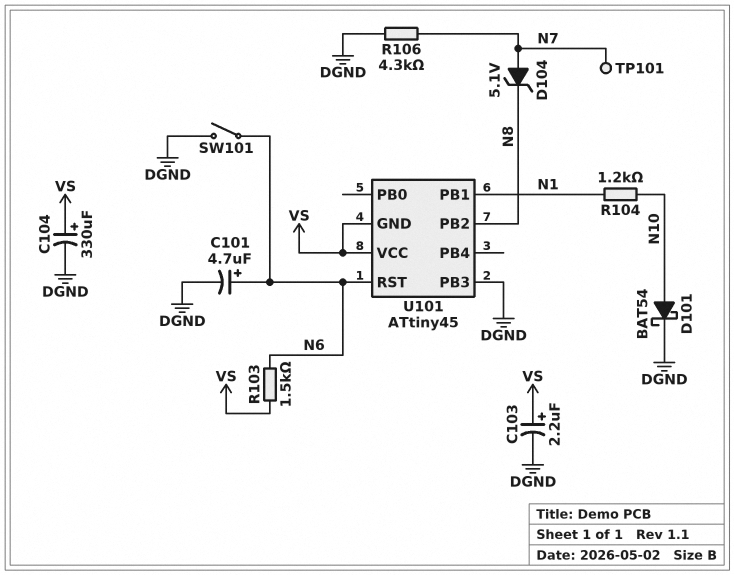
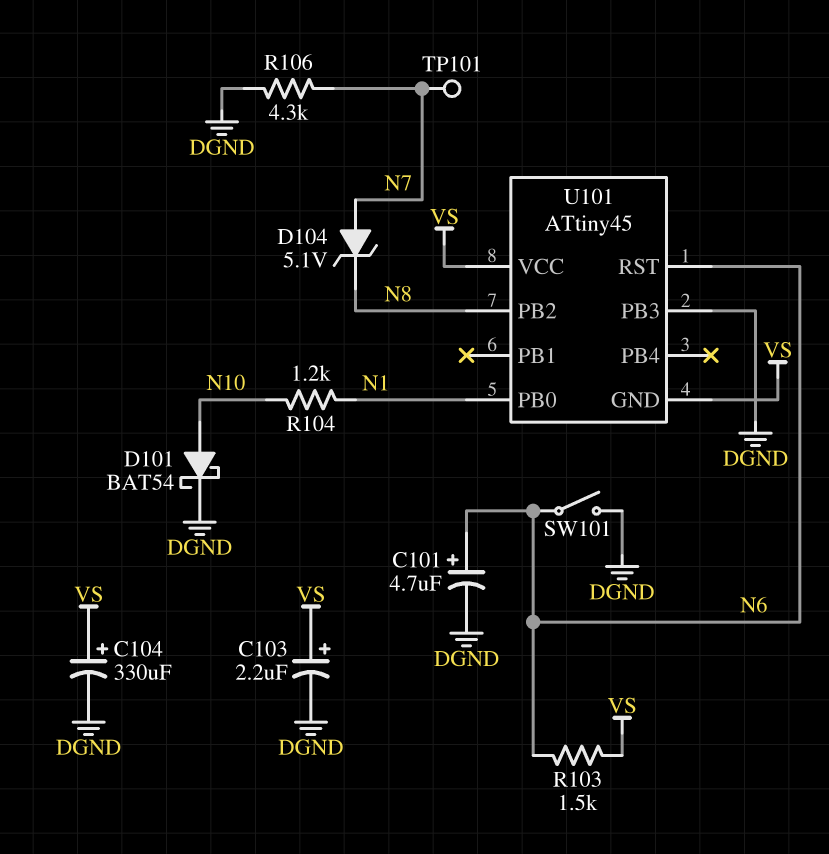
U101 pin PB0: none -> N1
U101 pin PB1: N1 -> none

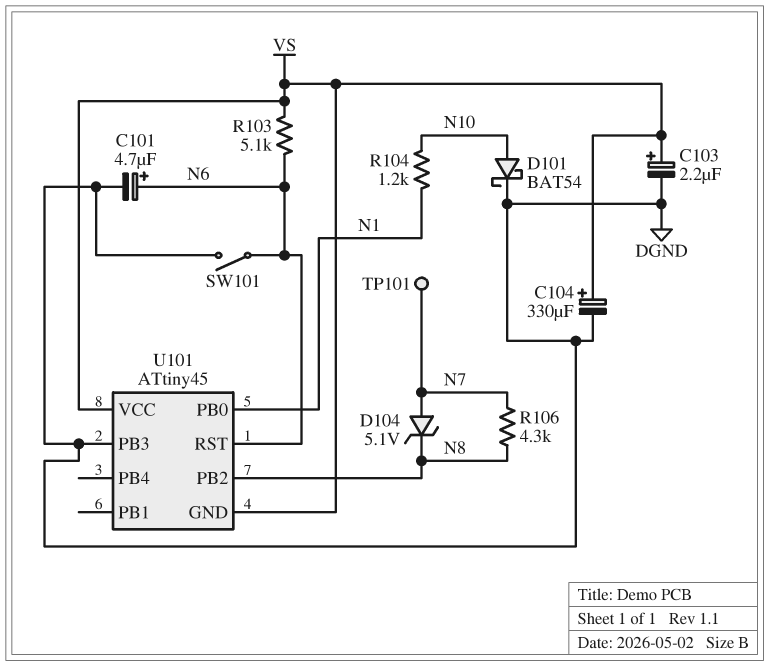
R103: 1.5k (N6, VS) -> 5.1k (N6, VS)
R106: 4.3k (DGND, N7) -> 4.3k (N7, N8)

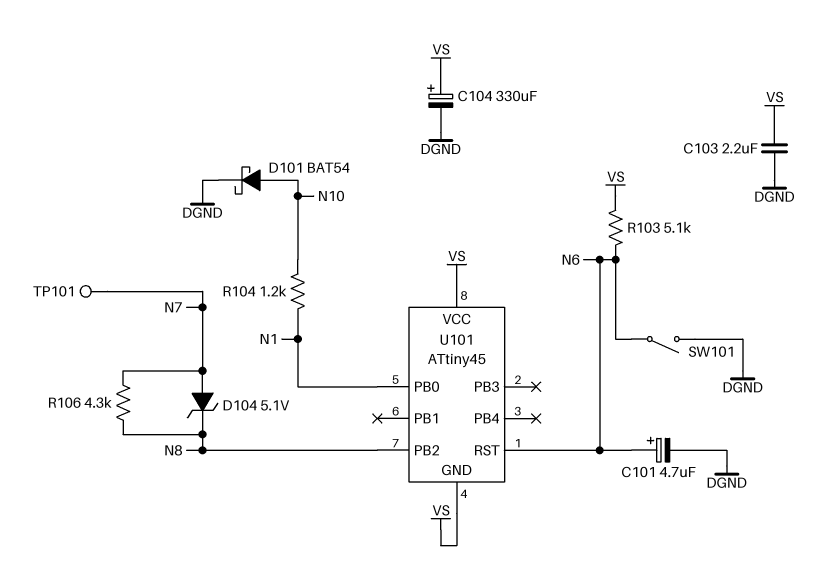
C103: 2.2uF (plus VS, minus DGND) -> 2.2uF (DGND, VS)
U101 pin PB3: DGND -> none

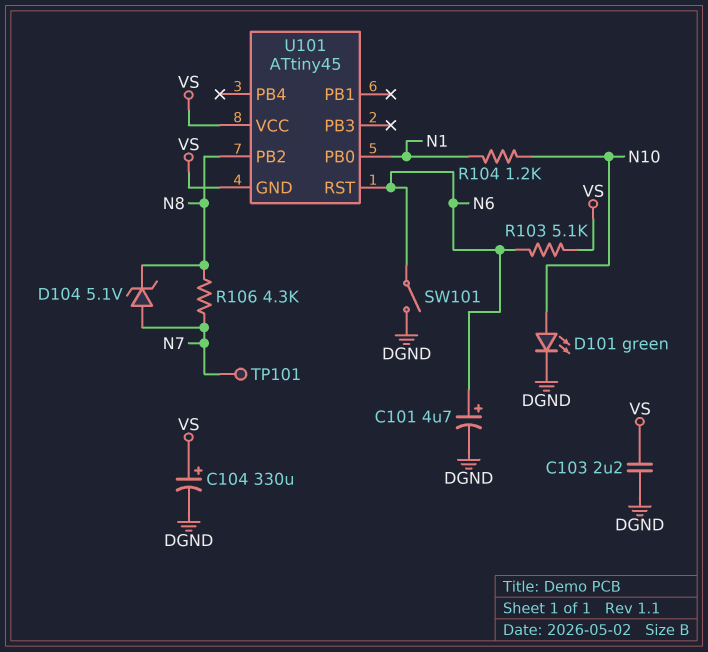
D101: schottky BAT54 (A N10, K DGND) -> LED green (A N10, K DGND)

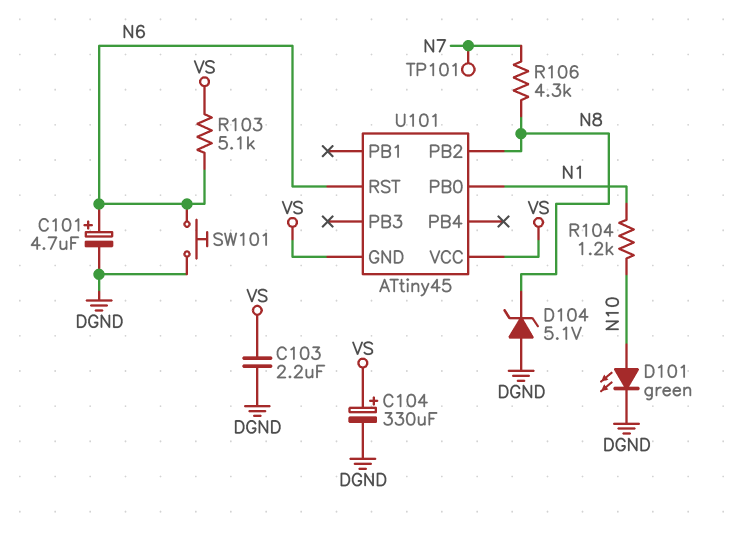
D104: zener 5.1V (A N7, K N8) -> zener 5.1V (A DGND, K N8)
SW101: switch (DGND, N6) -> button (DGND, N6)

